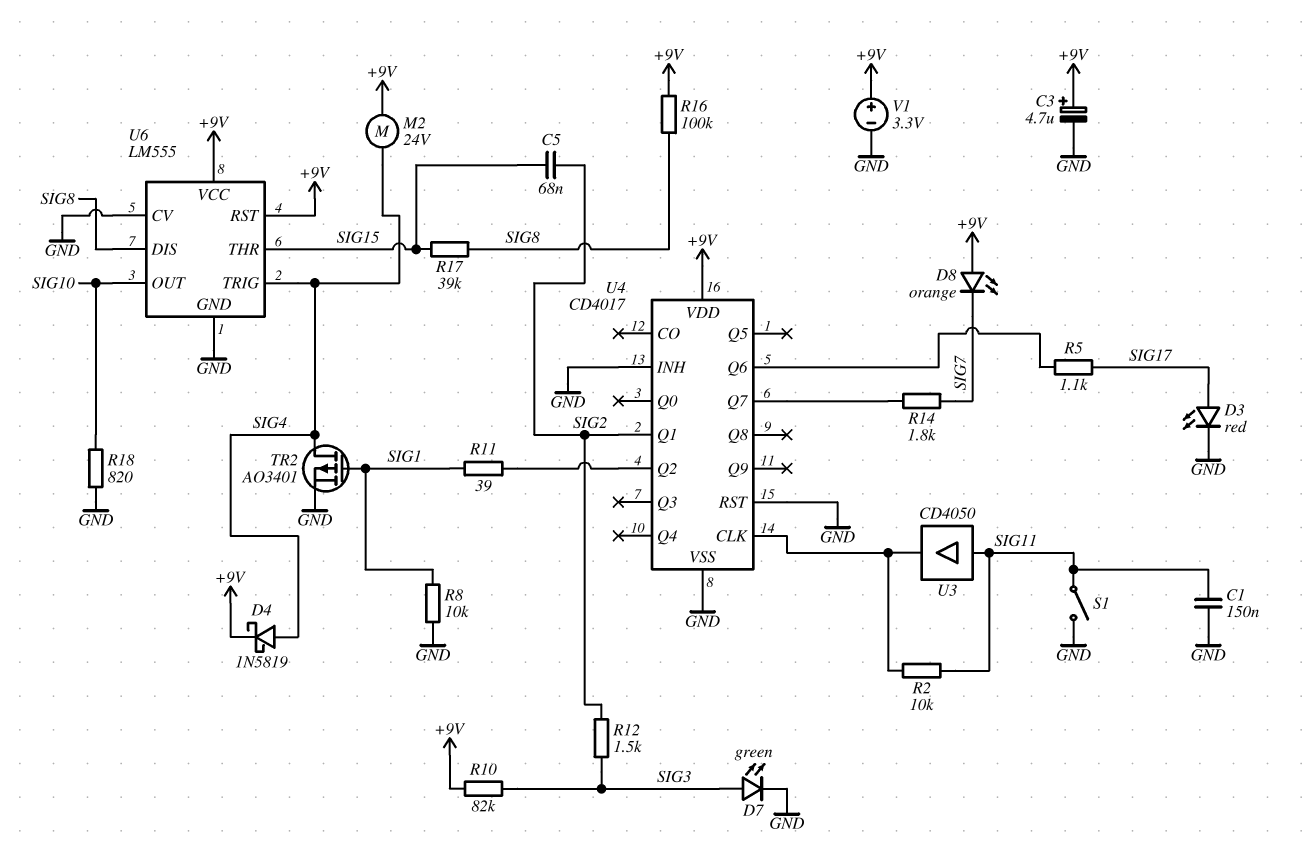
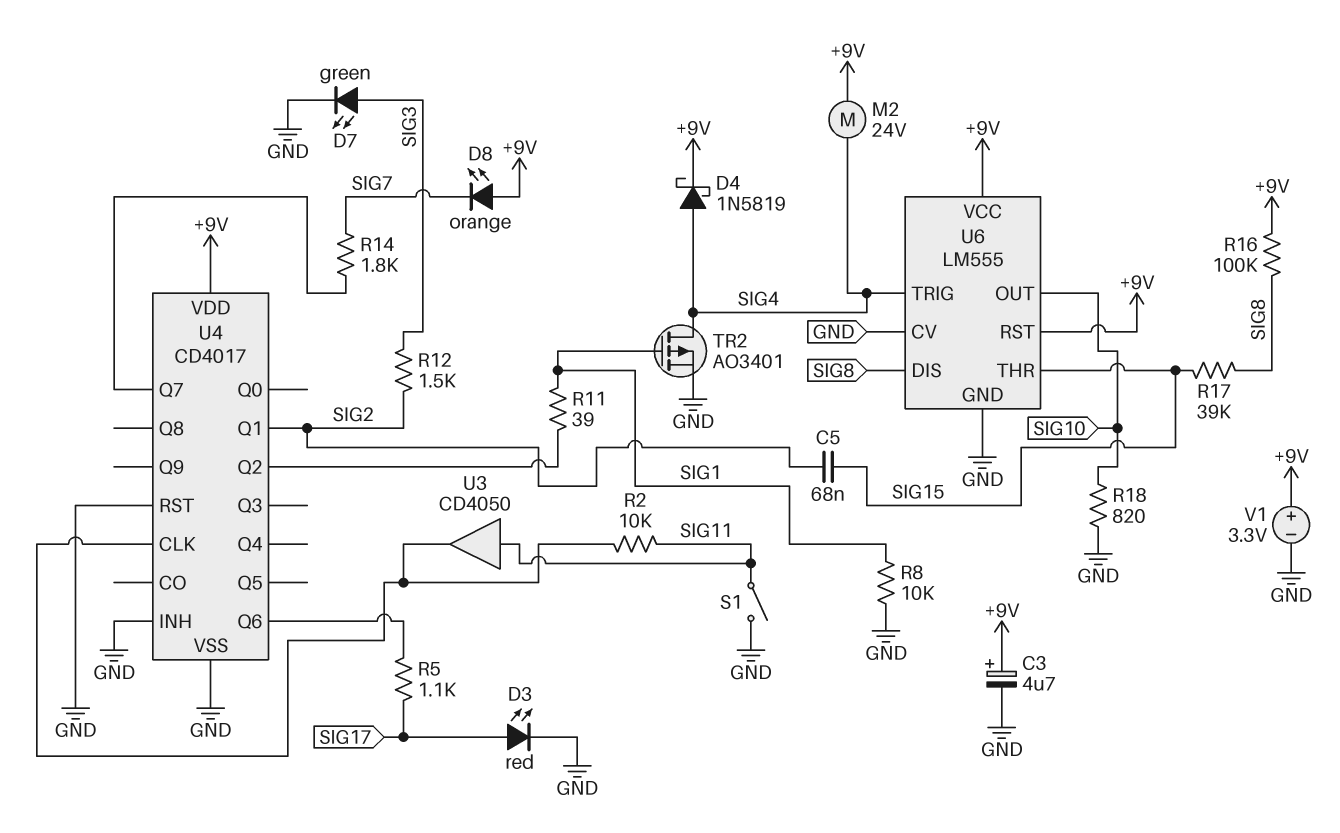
C1: 150nF (GND, SIG11) -> none
R10: 82k (+9V, SIG3) -> none

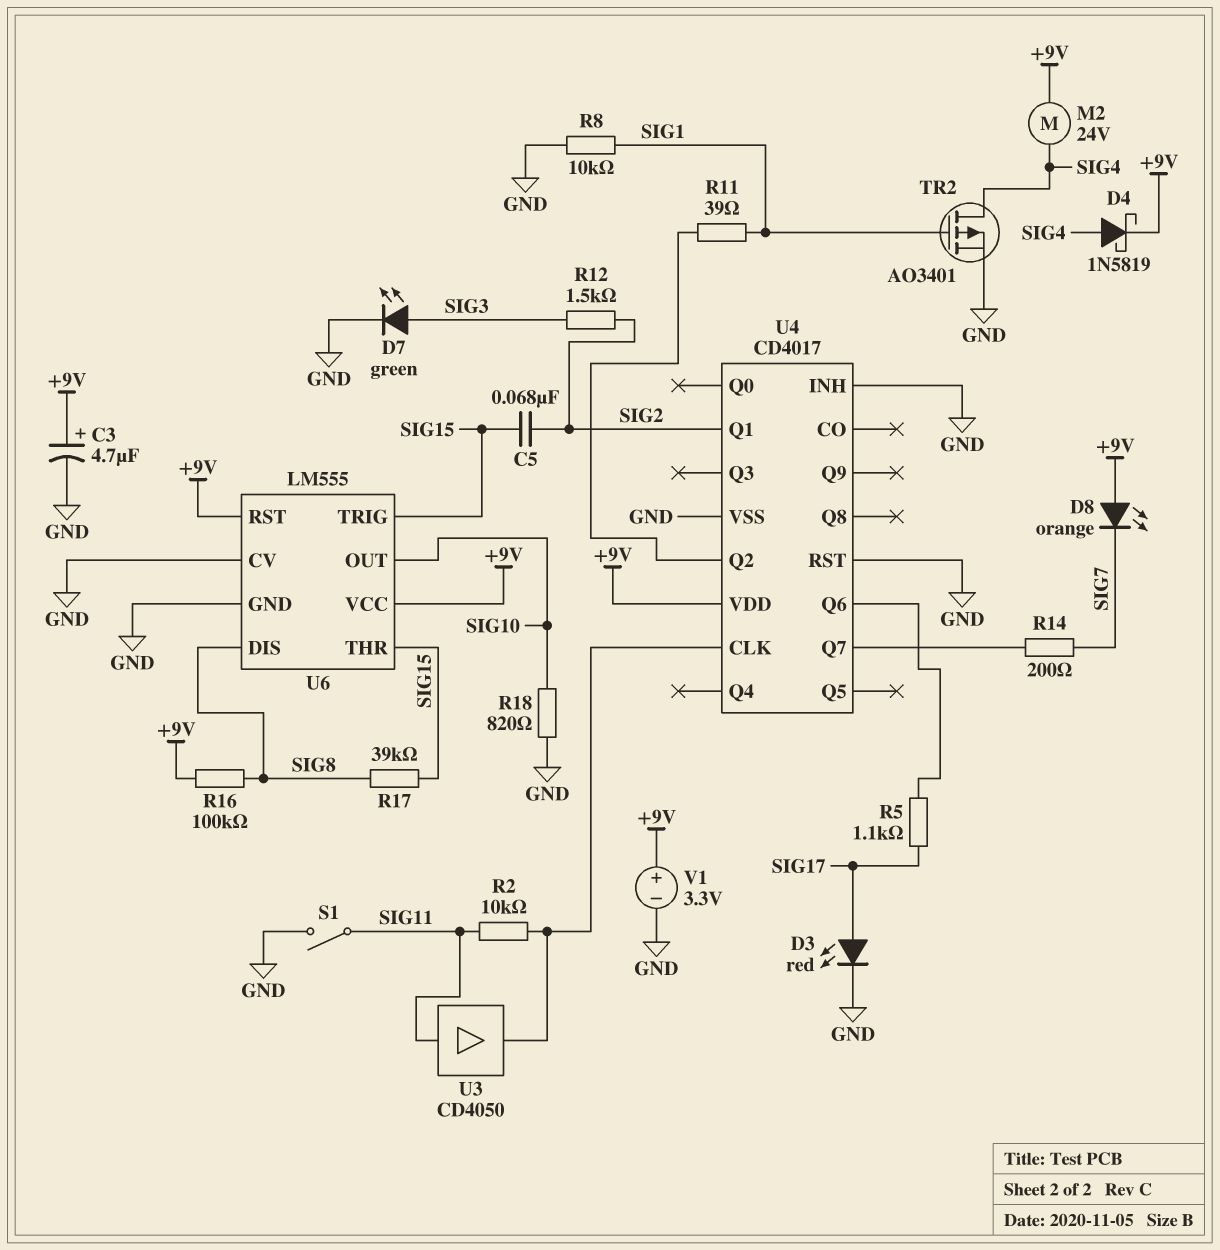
R14: 1.8k (SIG7, U4/Q7) -> 200 (SIG7, U4/Q7)
U6 pin TRIG: SIG4 -> SIG15

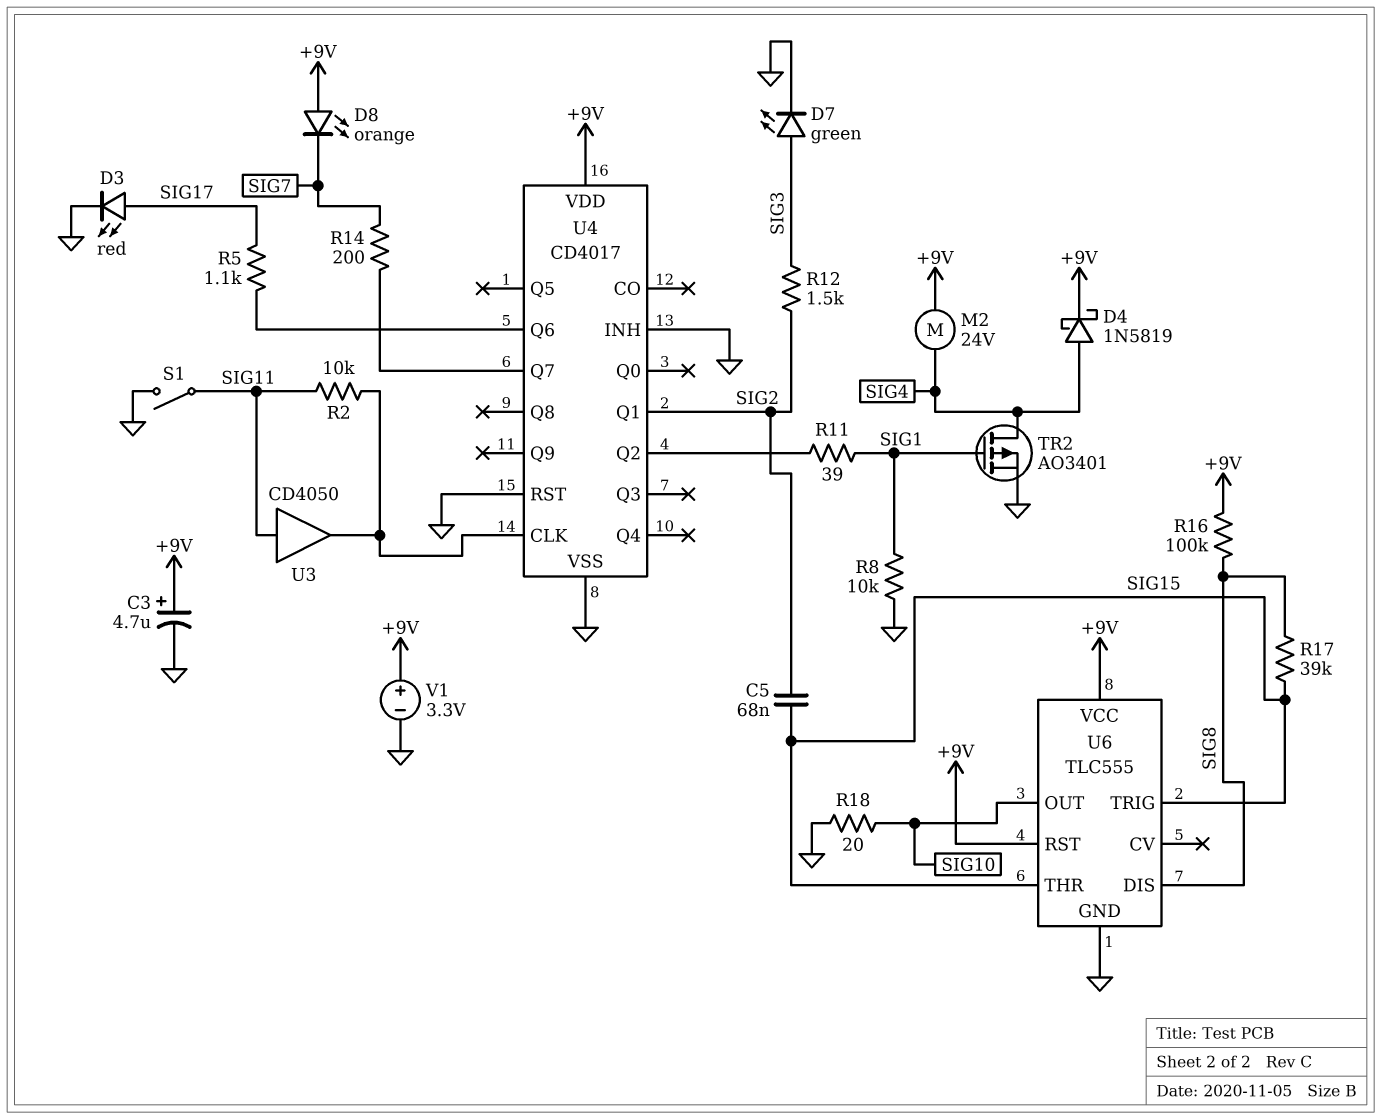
R18: 820 (GND, SIG10) -> 20 (GND, SIG10)
U6: LM555 -> TLC555
U6 pin CV: GND -> none

